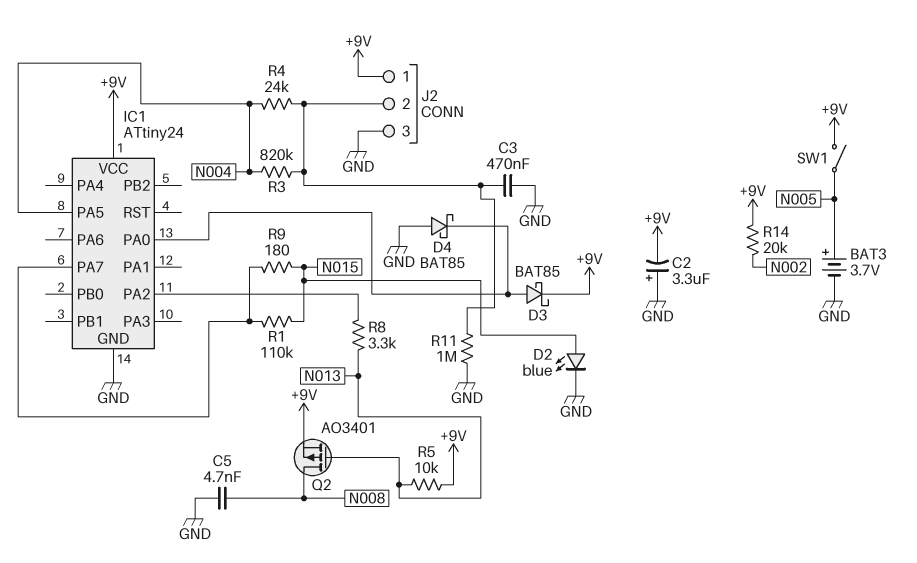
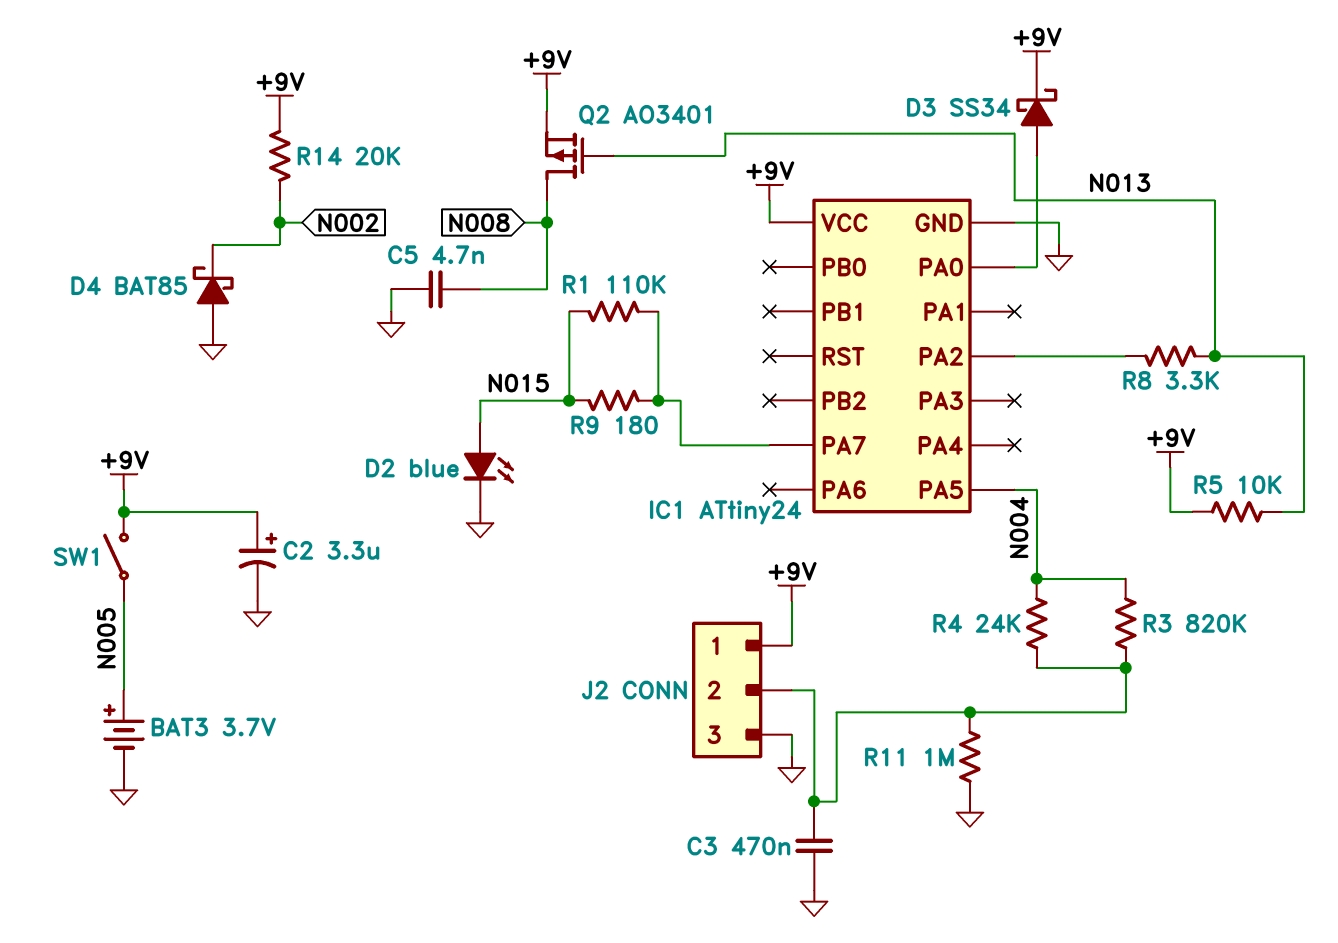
C2: 3.3uF (plus GND, minus +9V) -> 3.3uF (plus +9V, minus GND)
D3: schottky BAT85 (A IC1/PA0, K +9V) -> schottky SS34 (A IC1/PA0, K +9V)
D4: schottky BAT85 (A GND, K IC1/PA0) -> schottky BAT85 (A GND, K N002)

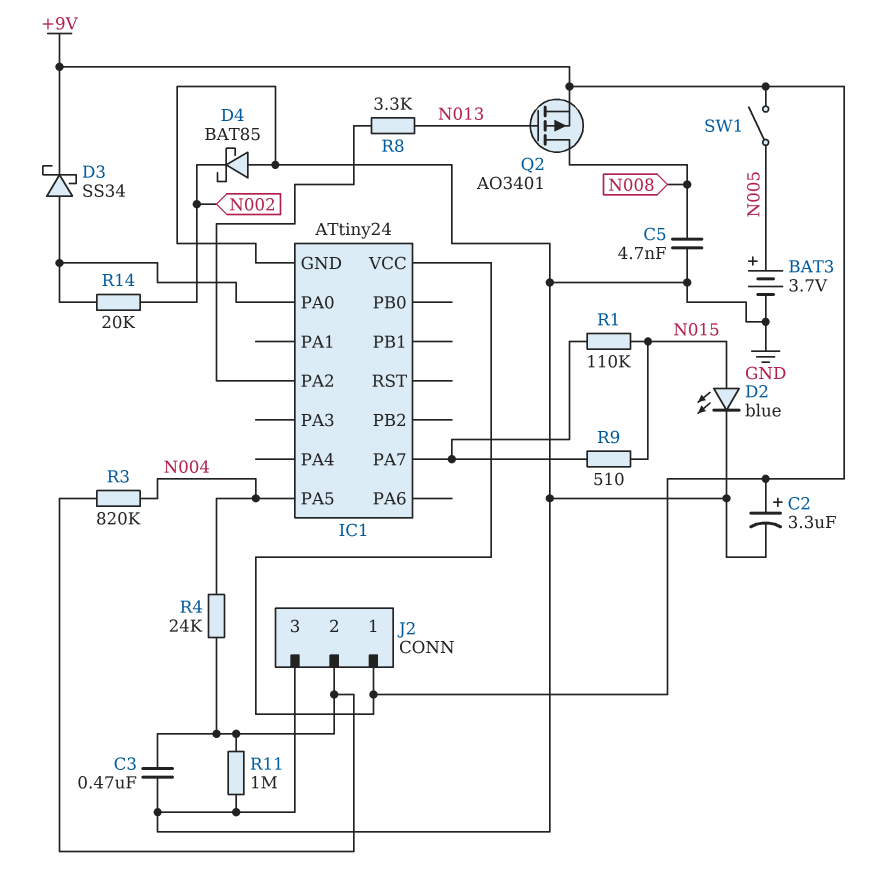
R5: 10k (+9V, N013) -> none
R9: 180 (IC1/PA7, N015) -> 510 (IC1/PA7, N015)
R14: 20k (+9V, N002) -> 20k (IC1/PA0, N002)

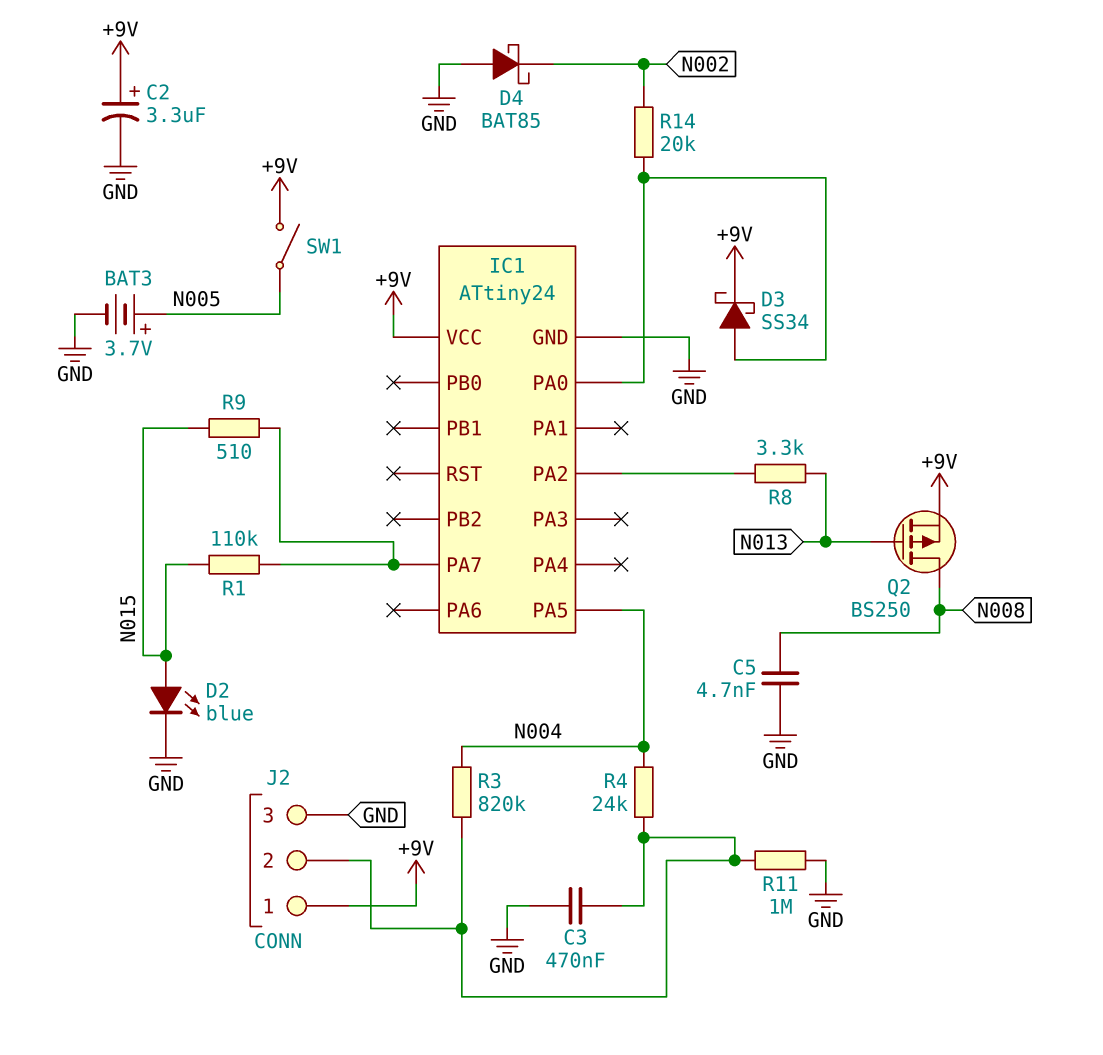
Q2: PMOS AO3401 (G N013, D N008, S +9V) -> PMOS BS250 (G N013, D N008, S +9V)

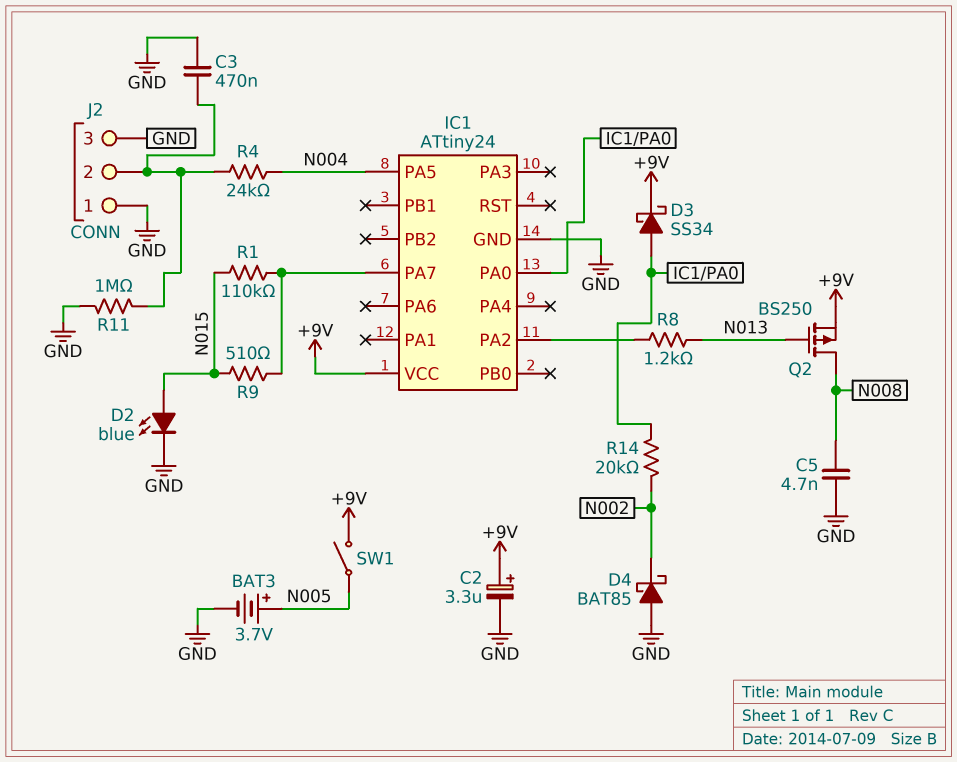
J2 pin 1: +9V -> GND
R3: 820k (J2/2, N004) -> none
R8: 3.3k (IC1/PA2, N013) -> 1.2k (IC1/PA2, N013)

